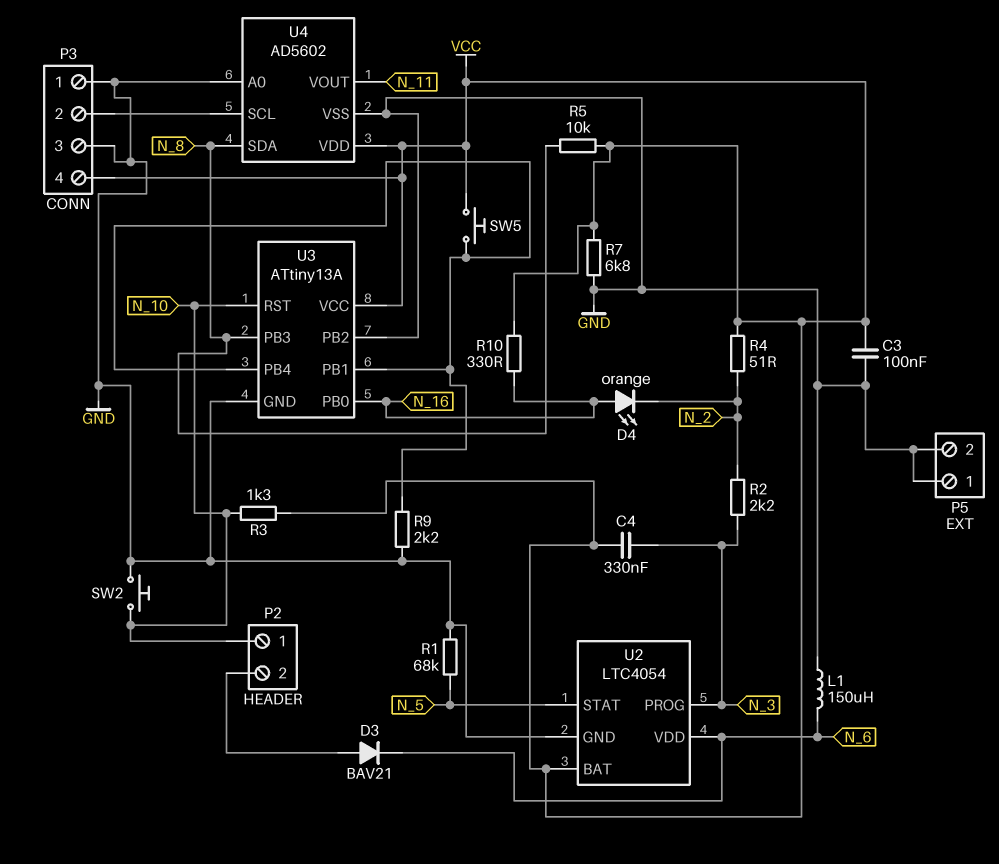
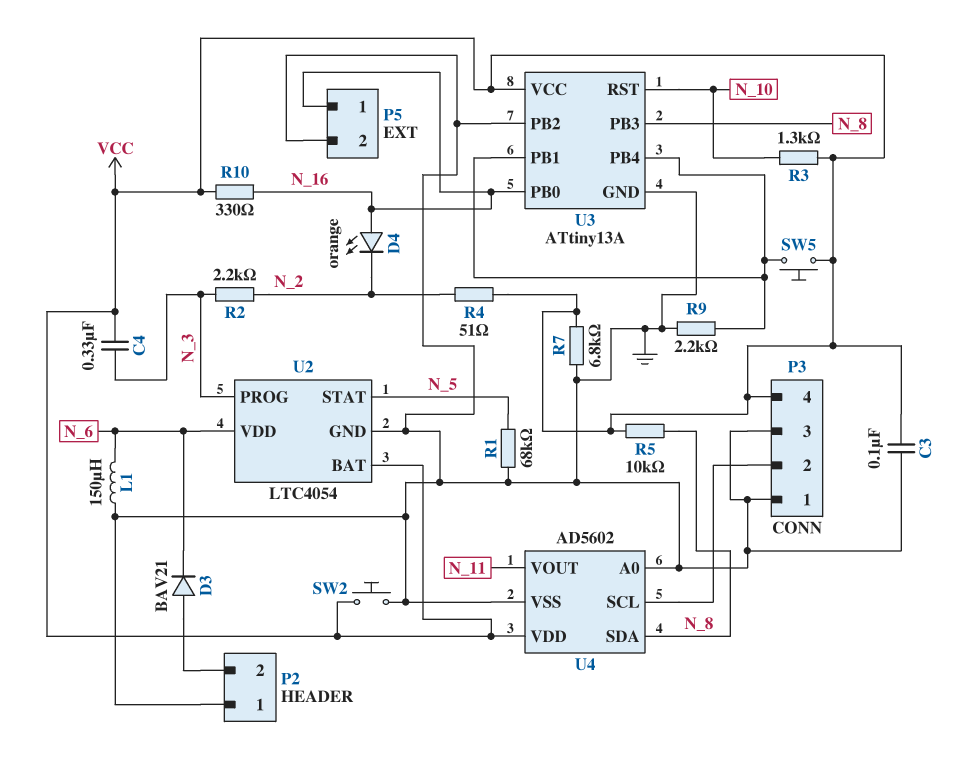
P2 pin 1: N_10 -> GND
P5 pin 1: GND -> N_16
SW2: button (GND, N_10) -> button (GND, VCC)

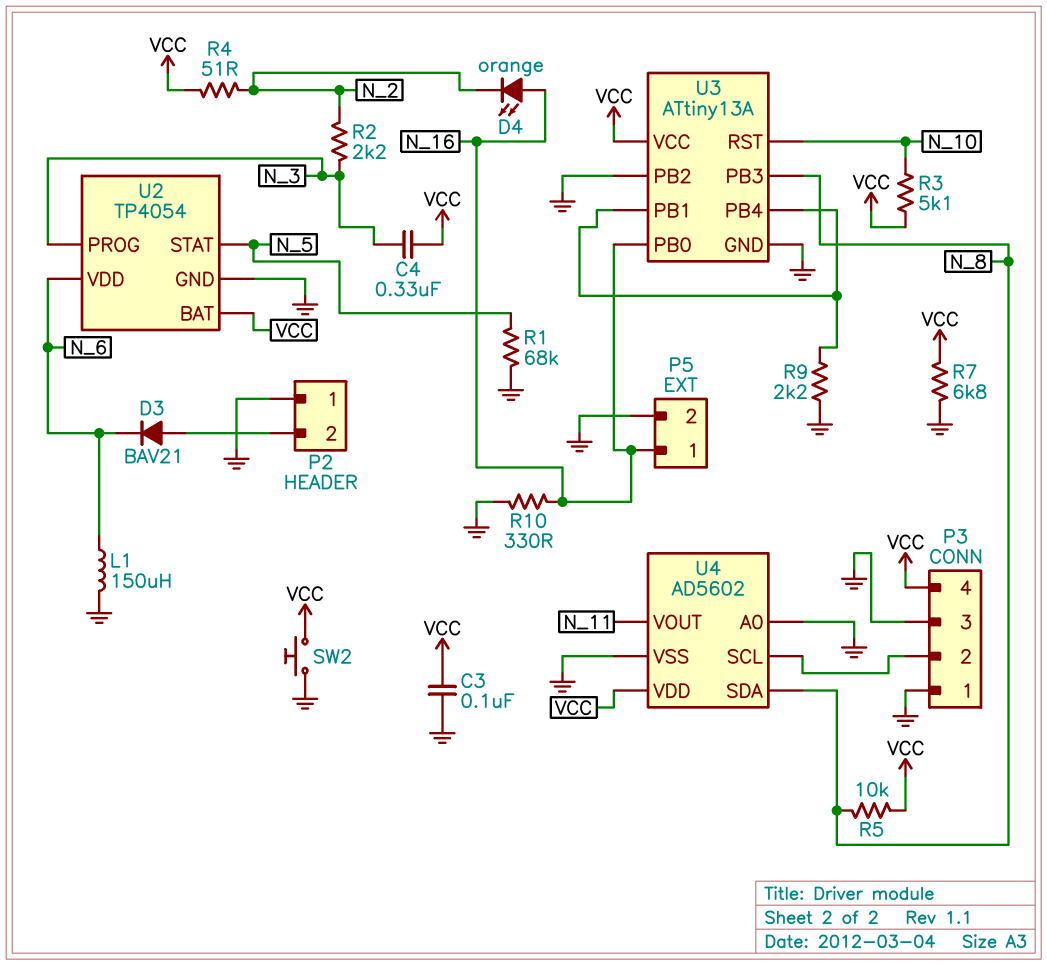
R3: 1.3k (N_10, VCC) -> 5.1k (N_10, VCC)
R10: 330 (N_16, VCC) -> 330 (GND, N_16)
SW5: button (U3/PB1, VCC) -> none
U2: LTC4054 -> TP4054

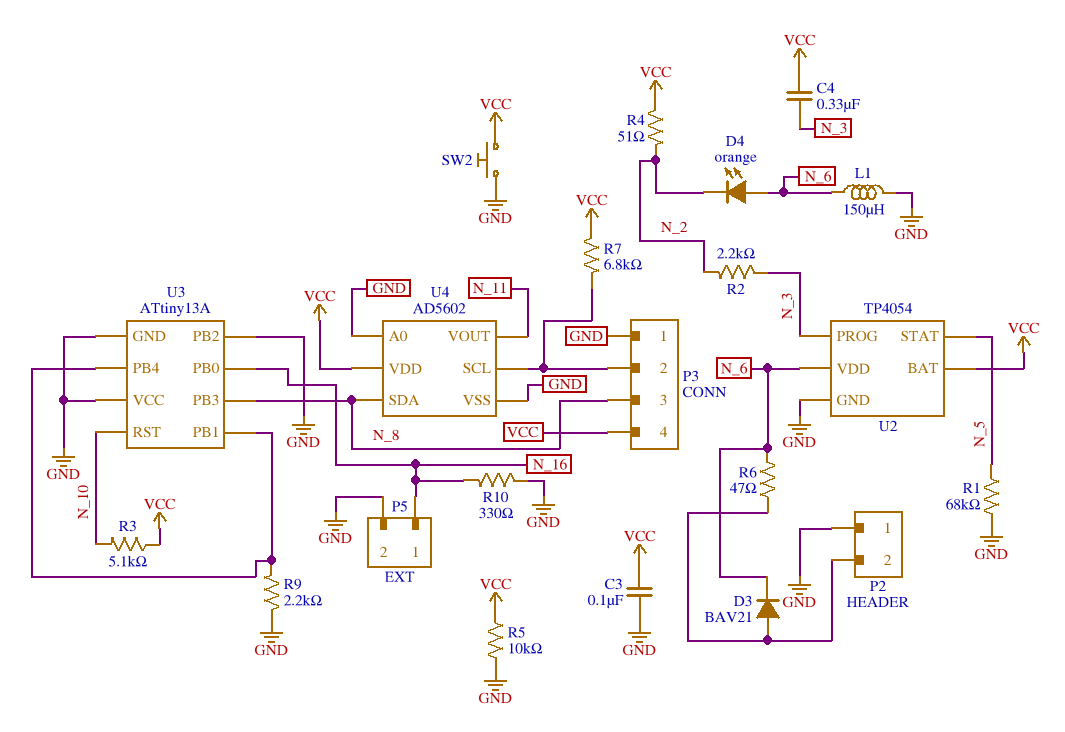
D4: LED orange (A N_16, K N_2) -> LED orange (A N_6, K N_2)
P3 pin 3: GND -> N_8
R5: 10k (N_8, VCC) -> 10k (GND, VCC)
R6: none -> 47 (N_6, P2/2)
R7: 6.8k (GND, VCC) -> 6.8k (P3/2, VCC)
U3 pin VCC: VCC -> GND

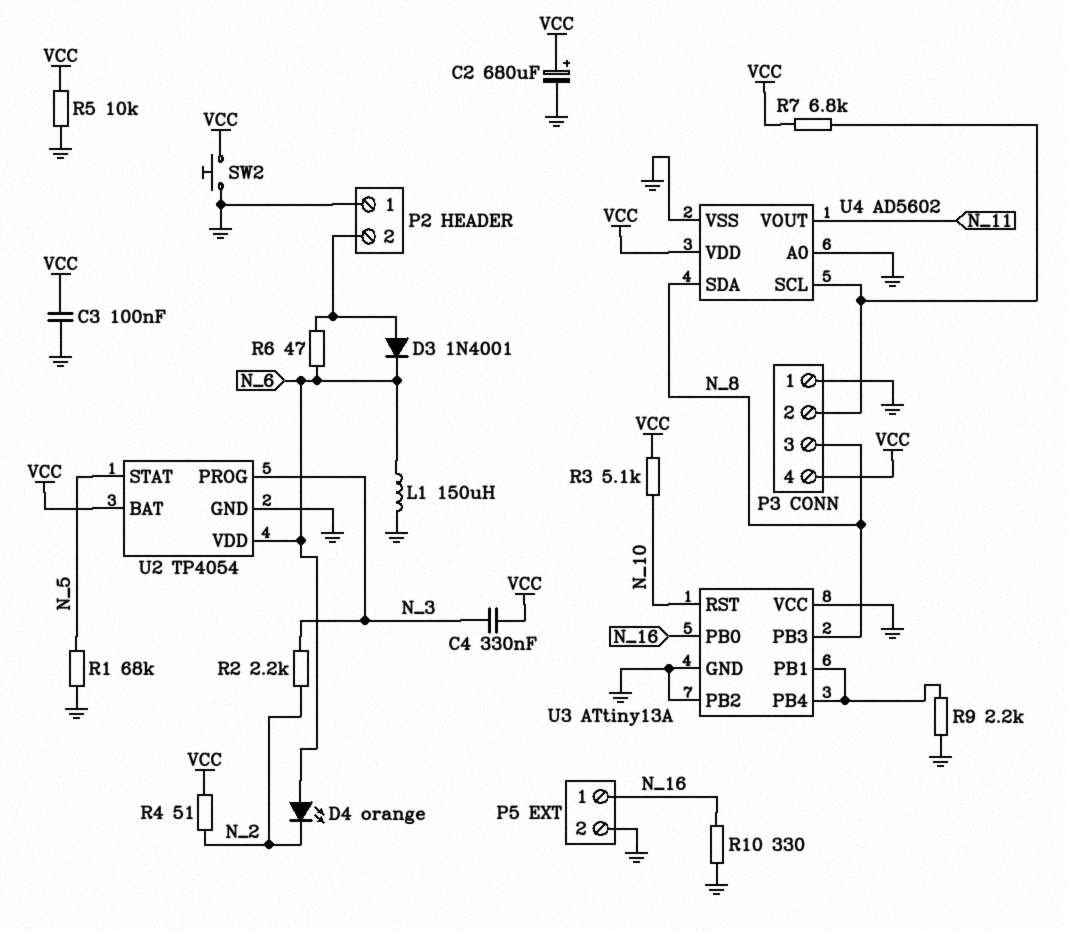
C2: none -> 680uF (plus VCC, minus GND)
D3: diode BAV21 (A P2/2, K N_6) -> diode 1N4001 (A P2/2, K N_6)

